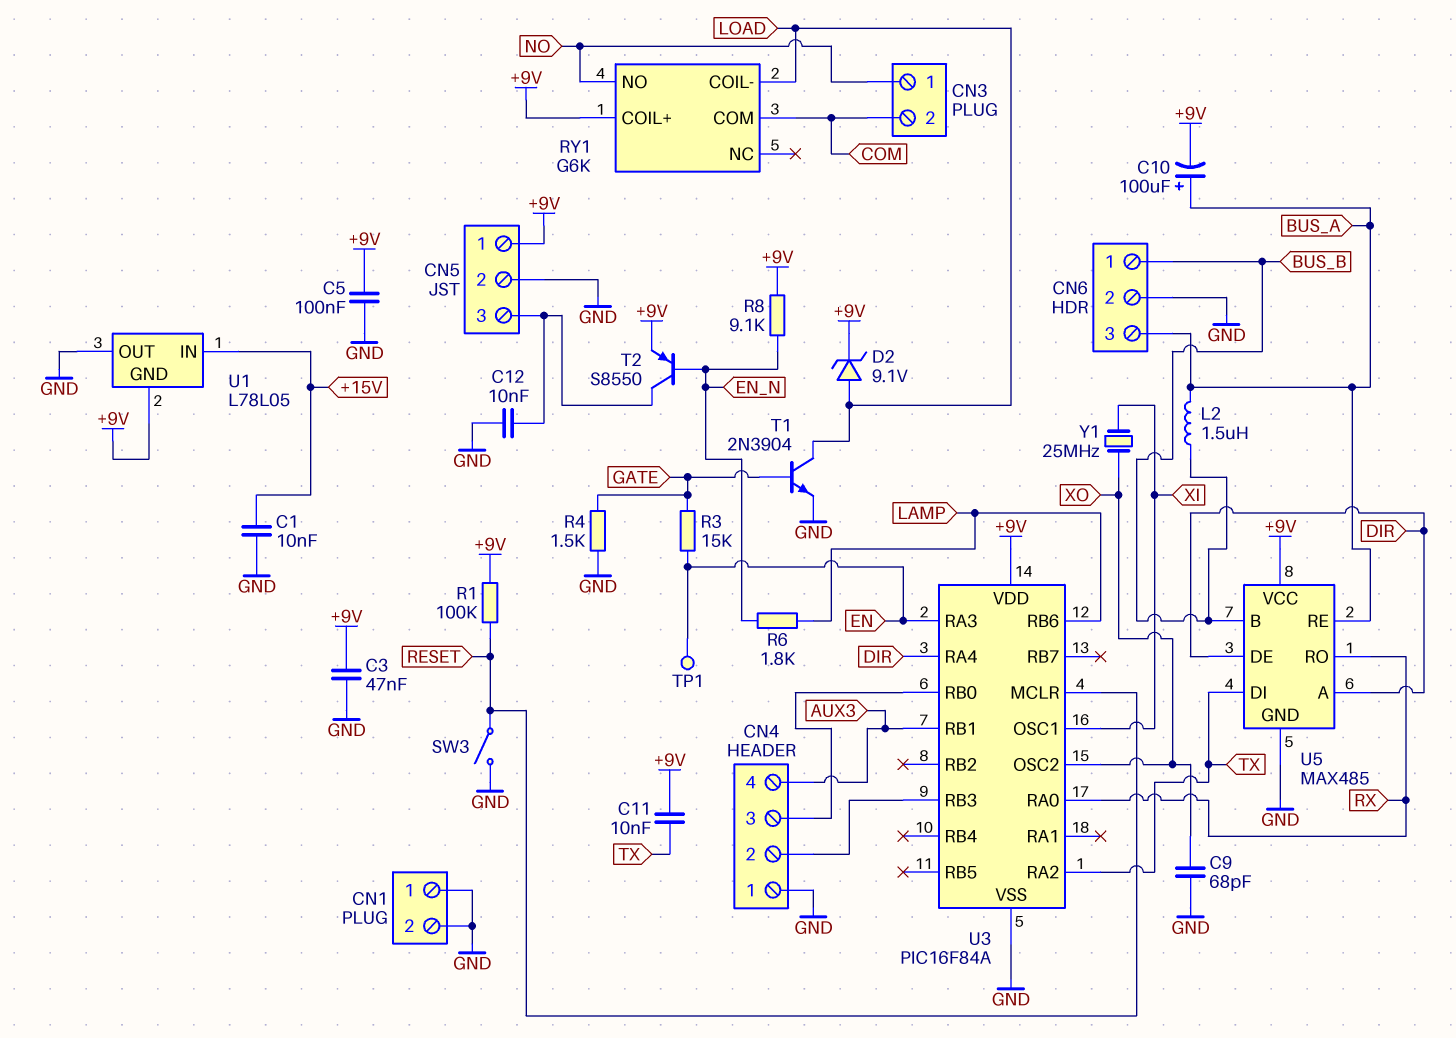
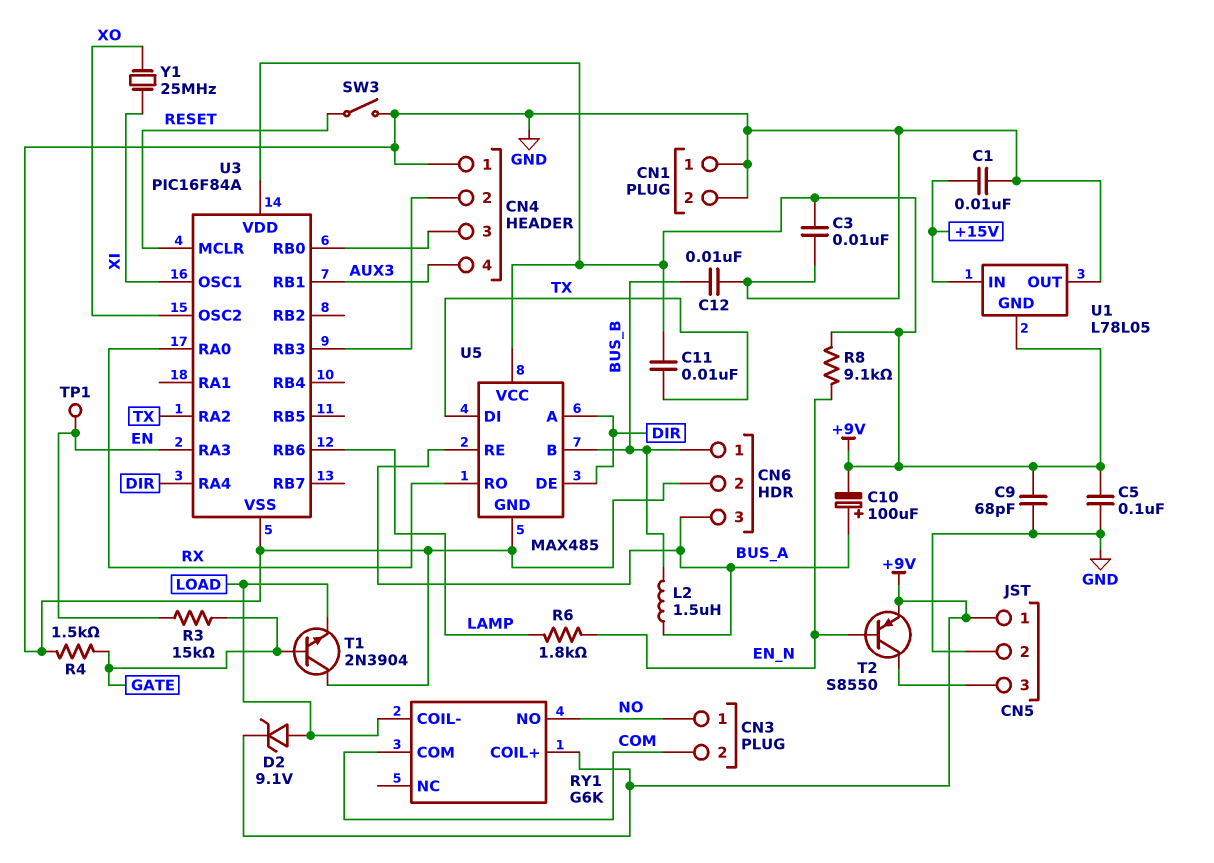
C3: 47nF (+9V, GND) -> 10nF (+9V, GND)
C9: 68pF (GND, XO) -> 68pF (+9V, GND)
C12: 10nF (CN5/3, GND) -> 10nF (BUS_B, GND)
R1: 100k (+9V, RESET) -> none
T1: NPN 2N3904 (B GATE, C LOAD, E GND) -> NPN 2N3904 (B GATE, C GND, E LOAD)

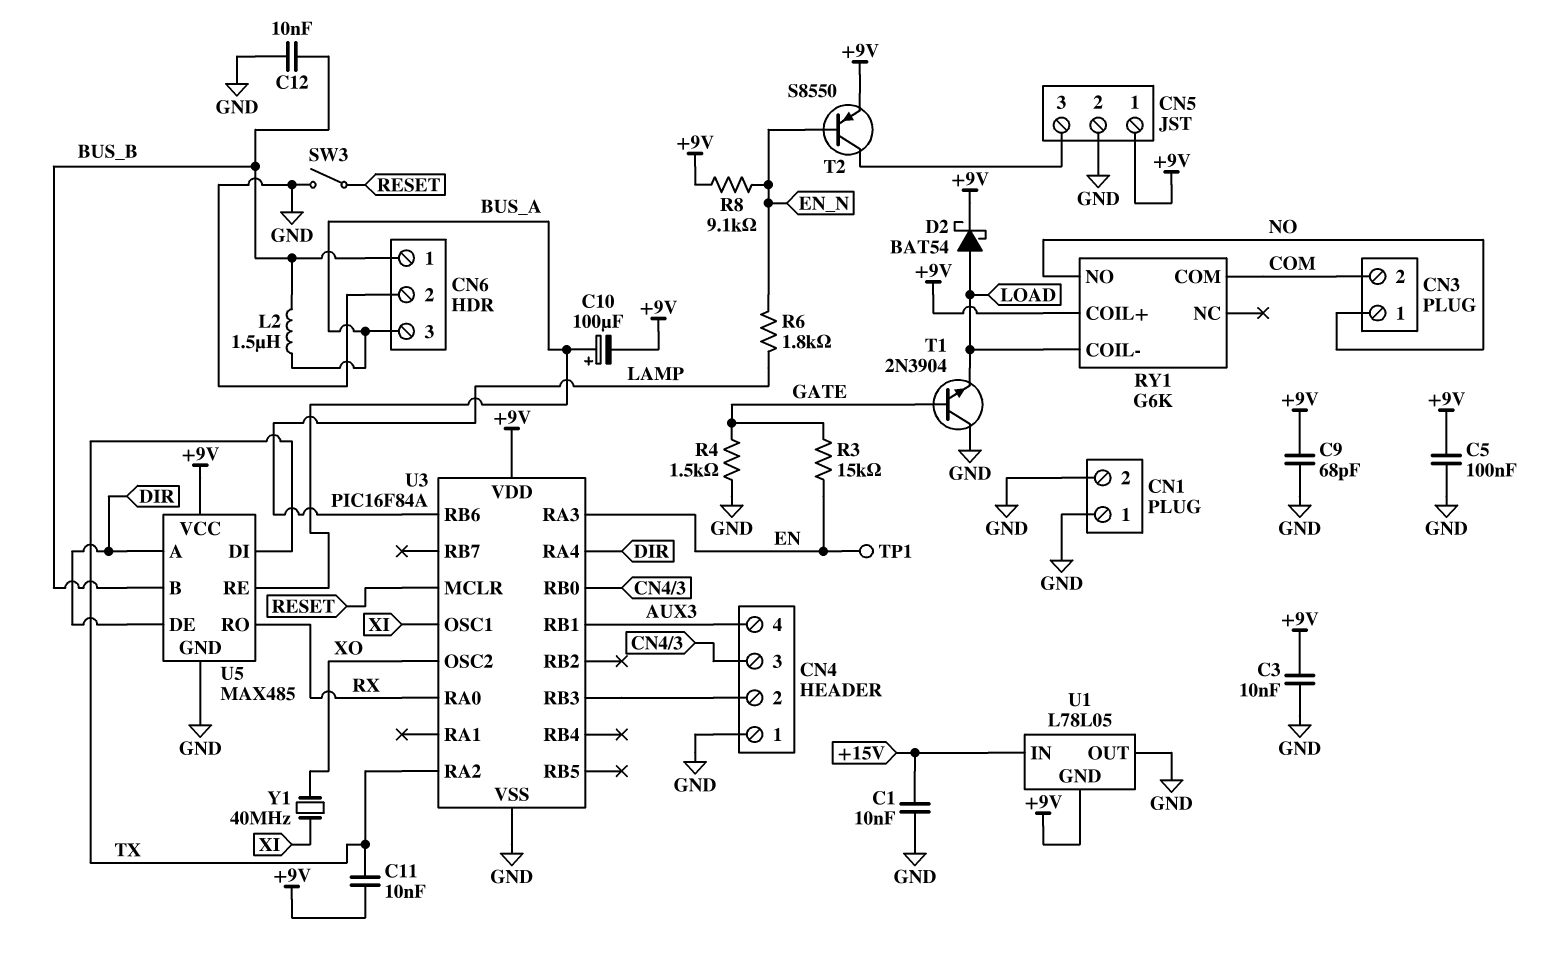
D2: zener 9.1V (A LOAD, K +9V) -> schottky BAT54 (A LOAD, K +9V)
Y1: 25MHz (XI, XO) -> 40MHz (XI, XO)

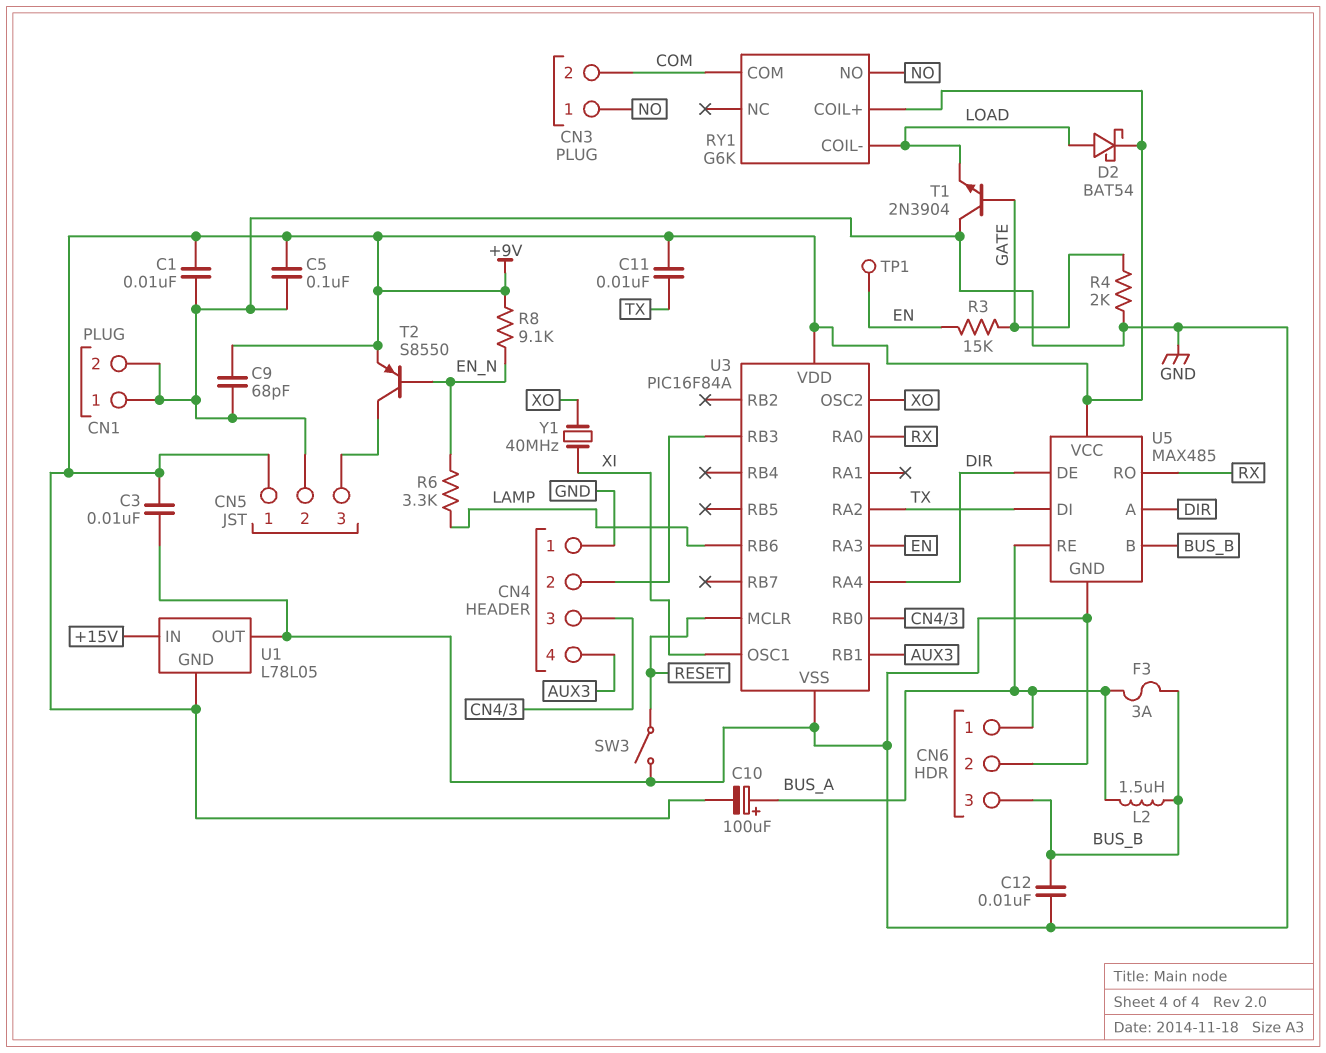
C1: 10nF (+15V, GND) -> 10nF (+9V, GND)
CN6 pin 1: BUS_B -> BUS_A
CN6 pin 3: BUS_A -> BUS_B
F3: none -> 3A (BUS_A, BUS_B)
R4: 1.5k (GATE, GND) -> 2k (GATE, GND)
R6: 1.8k (EN_N, LAMP) -> 3.3k (EN_N, LAMP)

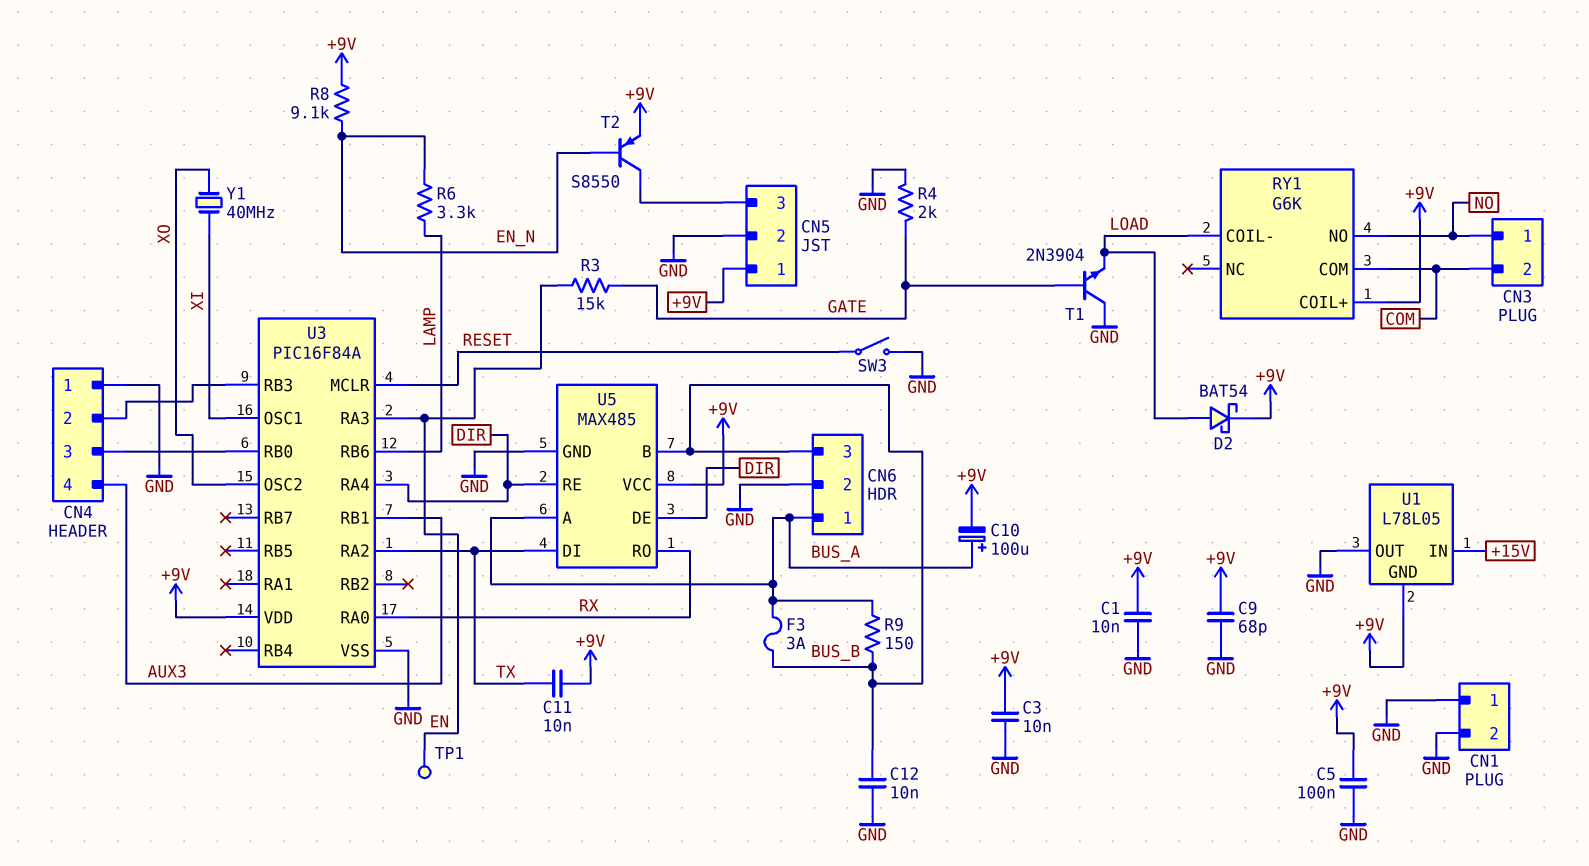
L2: 1.5uH (BUS_A, BUS_B) -> none
R9: none -> 150 (BUS_A, BUS_B)
U5 pin A: DIR -> BUS_A
U5 pin RE: BUS_A -> DIR

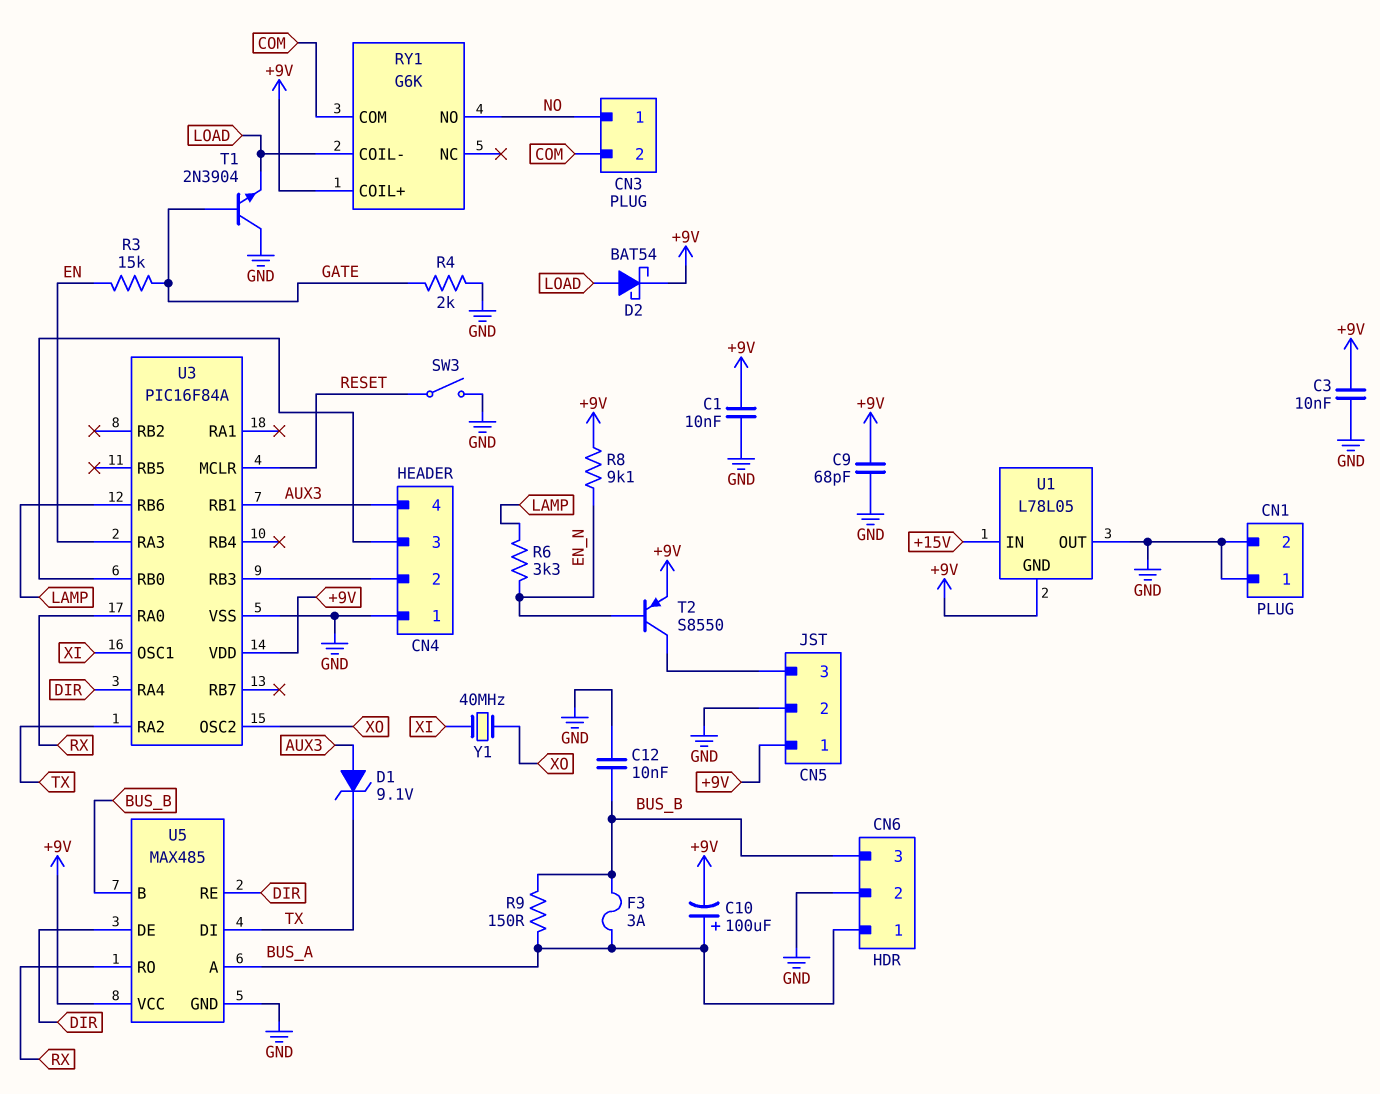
C5: 100nF (+9V, GND) -> none
C11: 10nF (+9V, TX) -> none
D1: none -> zener 9.1V (A AUX3, K TX)
TP1: test point (EN) -> none

